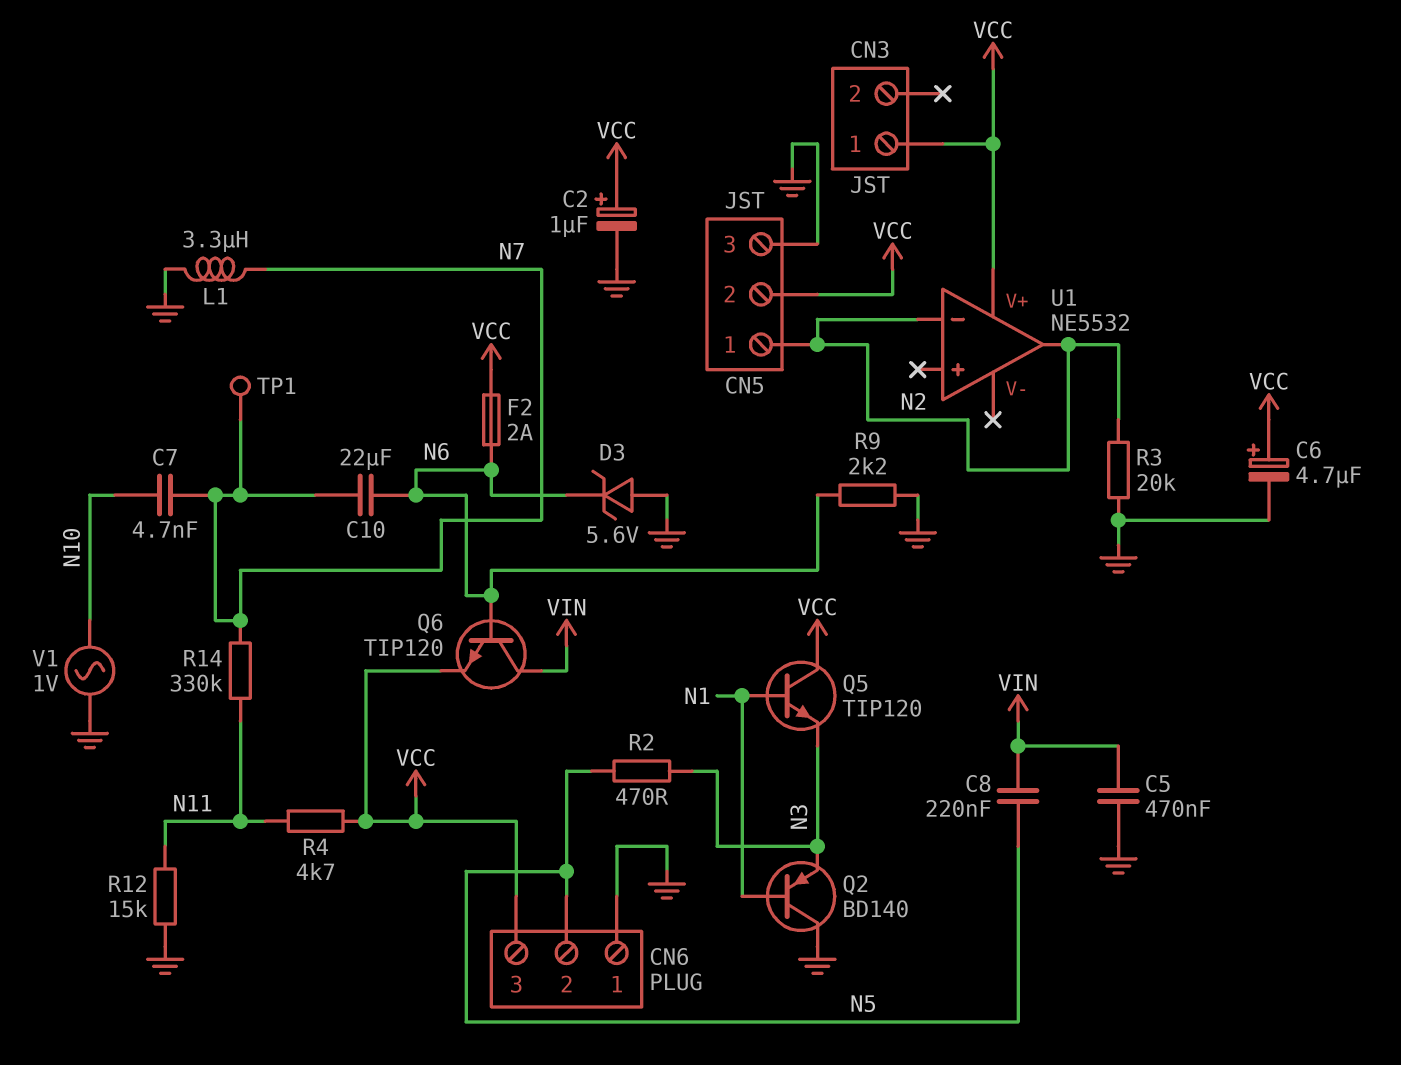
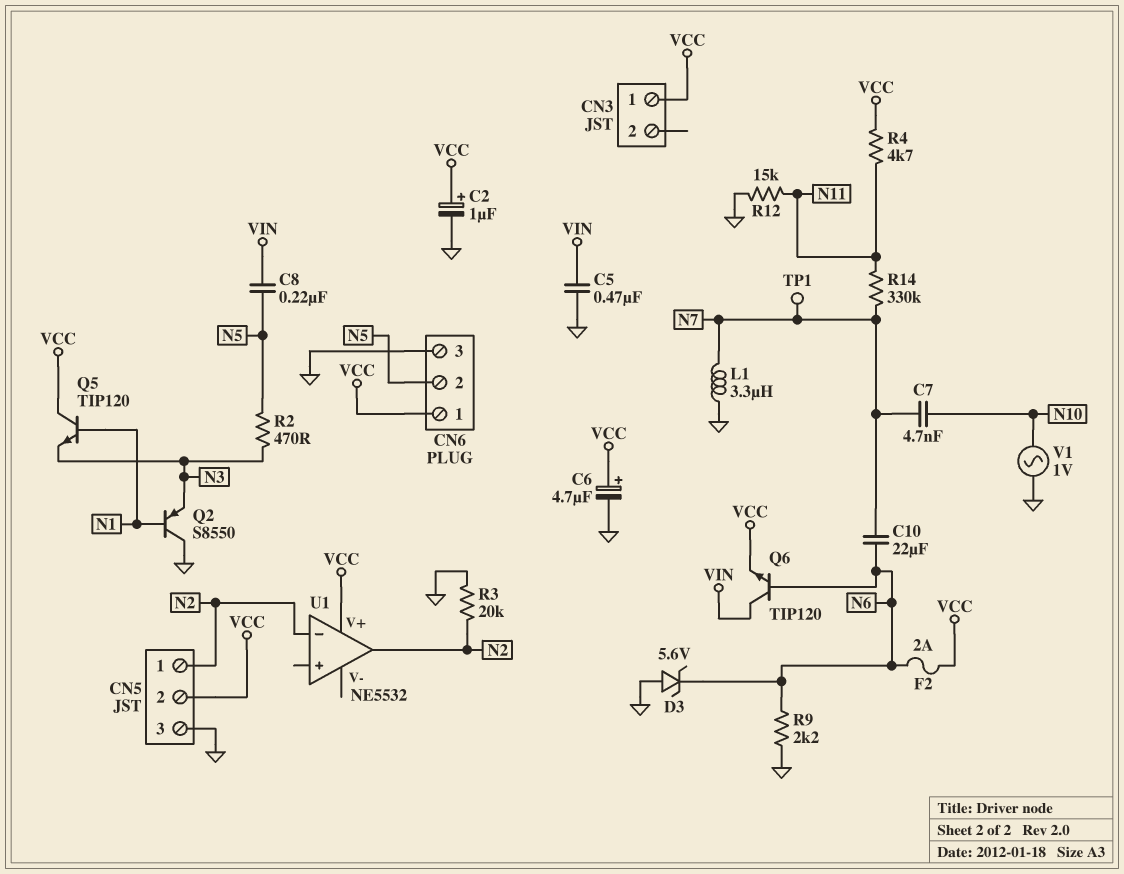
CN6 pin 1: GND -> VCC
CN6 pin 3: VCC -> GND
Q2: PNP BD140 (B N1, C GND, E N3) -> PNP S8550 (B N1, C GND, E N3)

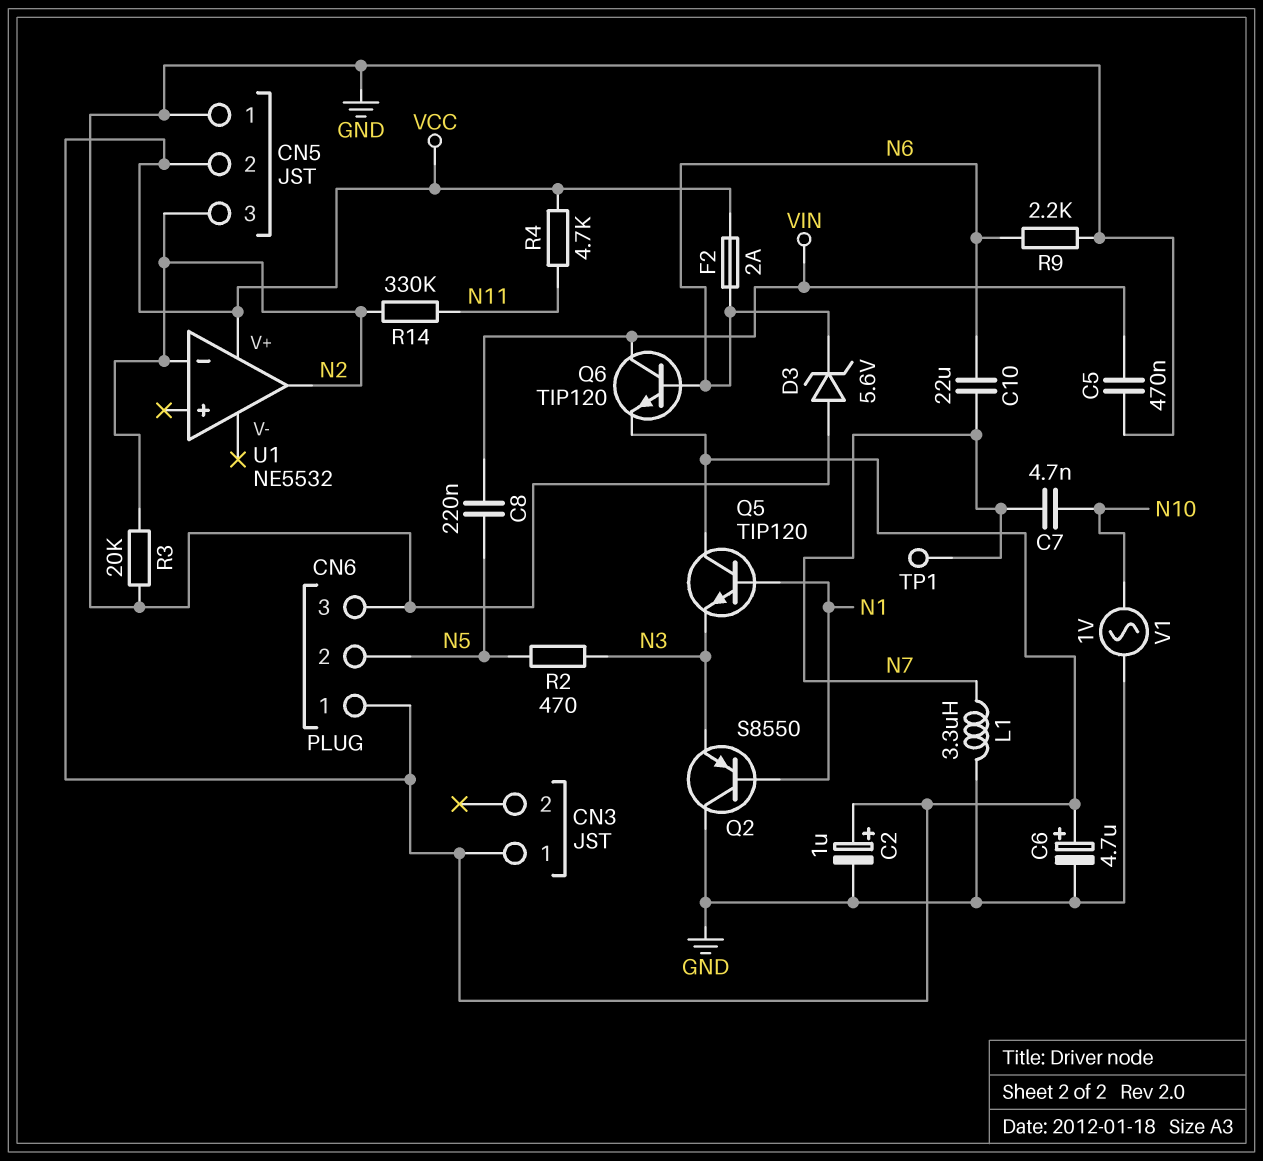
CN5 pin 1: N2 -> GND
CN5 pin 3: GND -> N2
R12: 15k (GND, N11) -> none
R14: 330k (N7, N11) -> 330k (N2, N11)

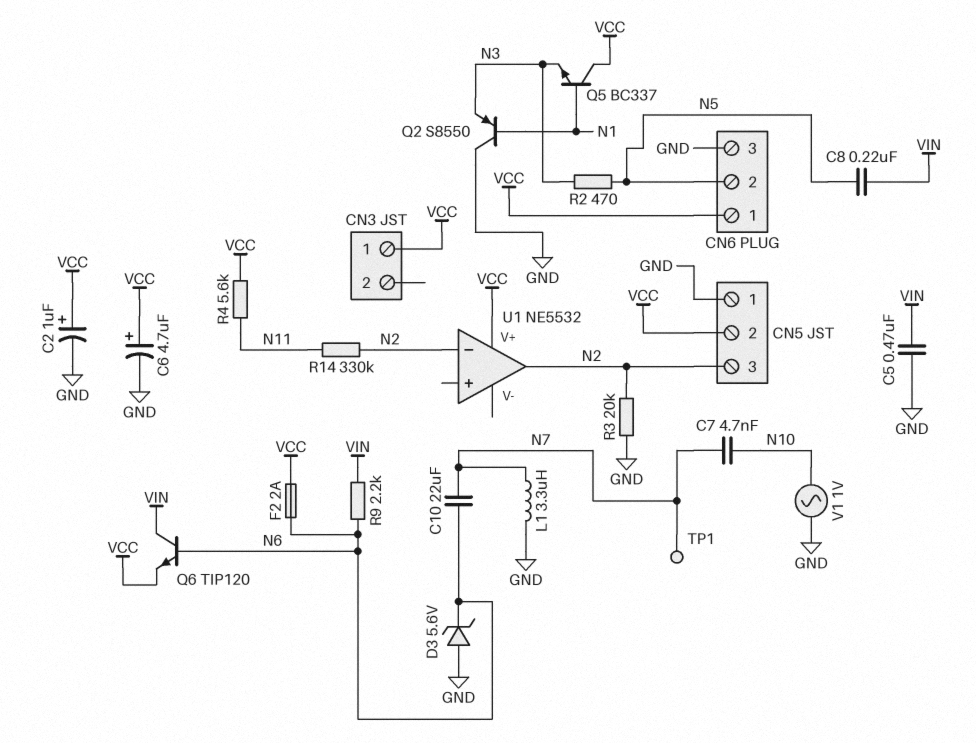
Q5: NPN TIP120 (B N1, C VCC, E N3) -> NPN BC337 (B N1, C VCC, E N3)
R4: 4.7k (N11, VCC) -> 5.6k (N11, VCC)
R9: 2.2k (GND, N6) -> 2.2k (N6, VIN)

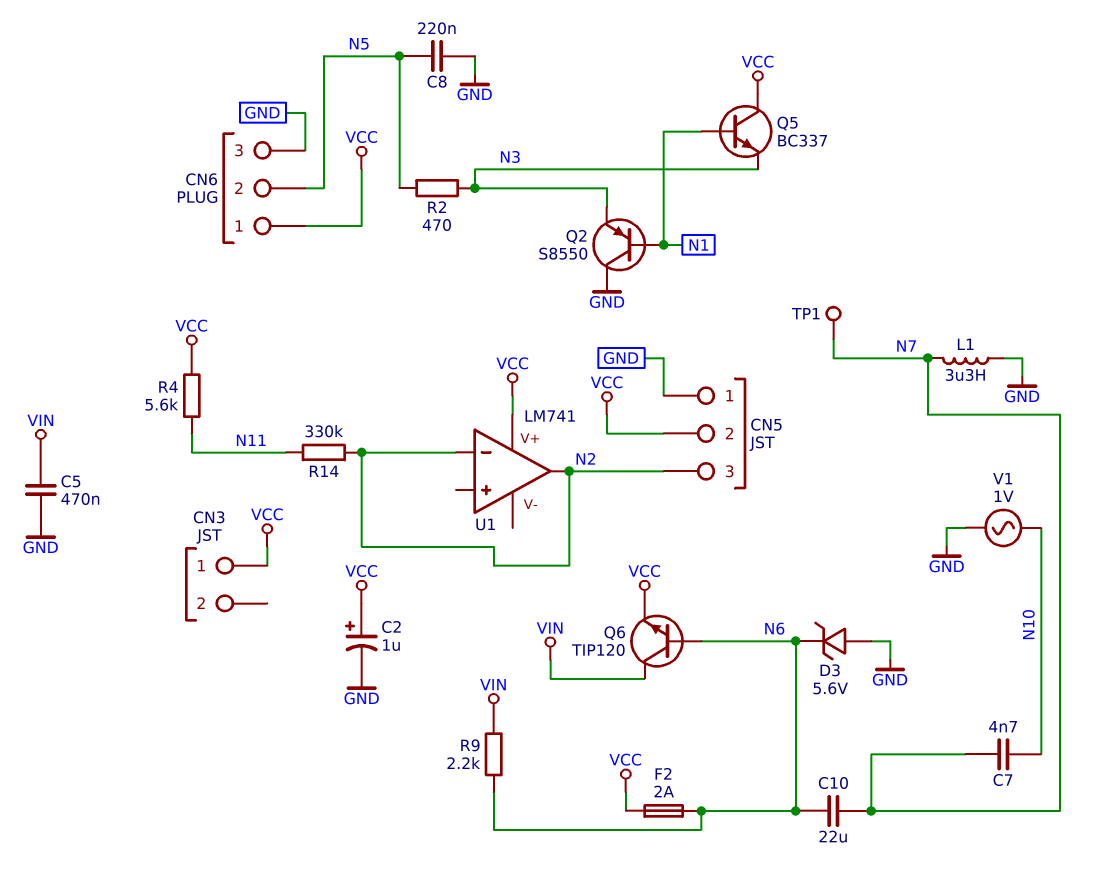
C6: 4.7uF (plus VCC, minus GND) -> none
C8: 220nF (N5, VIN) -> 220nF (GND, N5)
R3: 20k (GND, N2) -> none
U1: NE5532 -> LM741

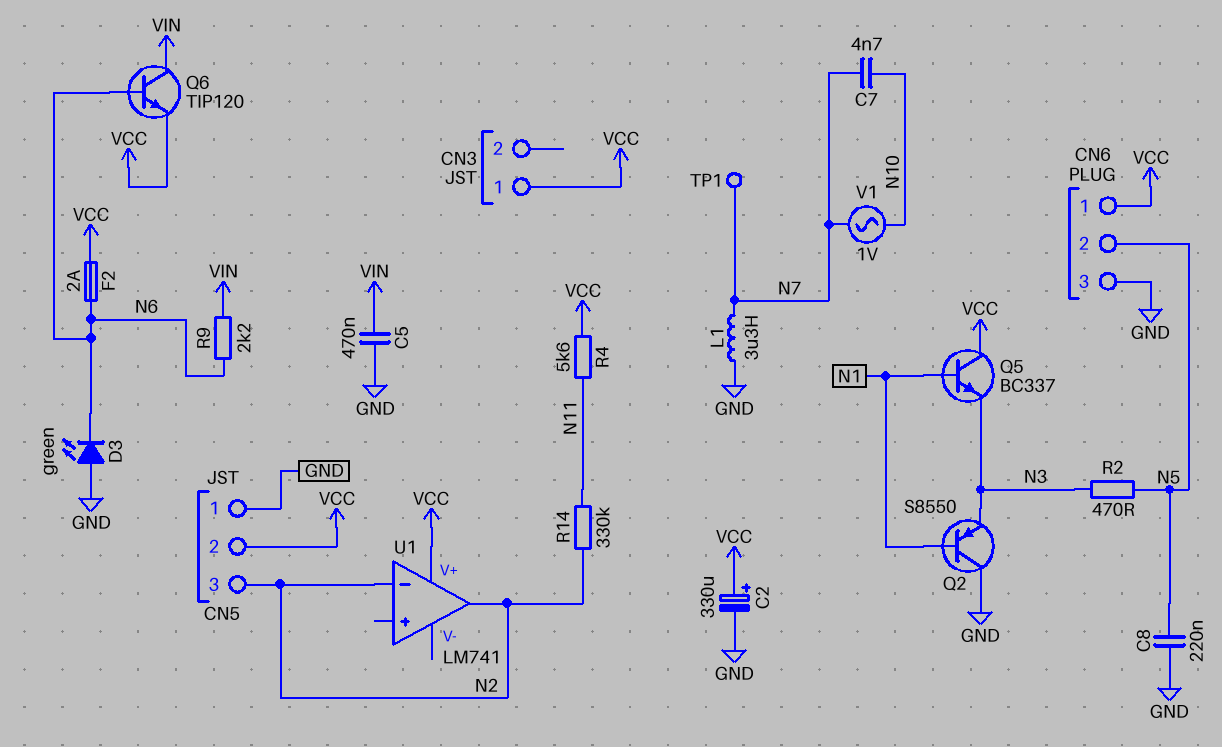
C2: 1uF (plus VCC, minus GND) -> 330uF (plus VCC, minus GND)
C10: 22uF (N6, N7) -> none
D3: zener 5.6V (A GND, K N6) -> LED green (A GND, K N6)
V1: AC 1V (GND, N10) -> AC 1V (N7, N10)

